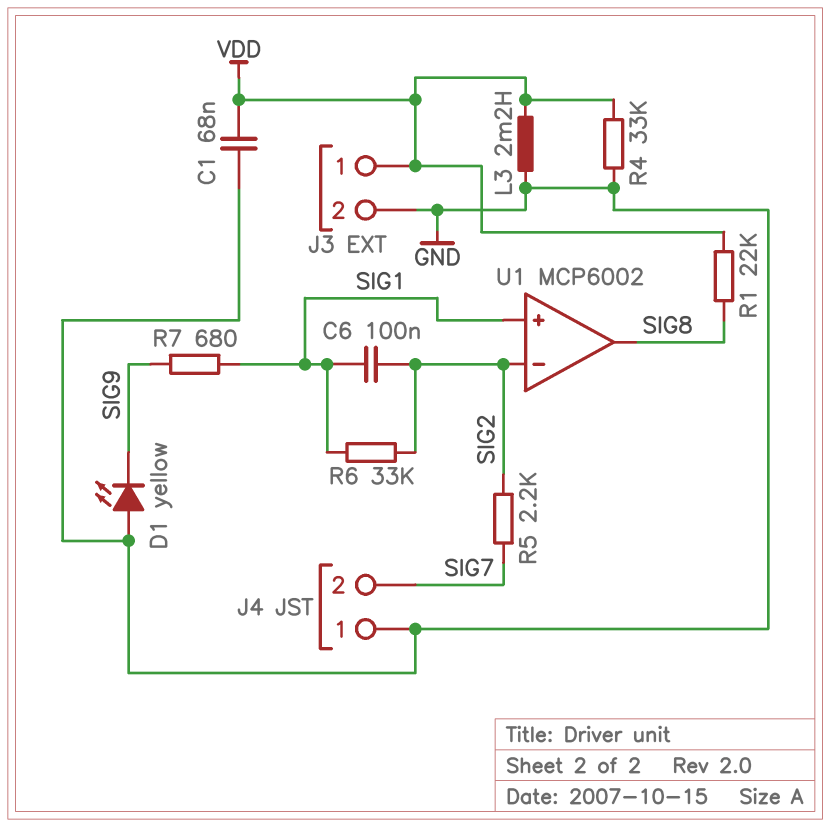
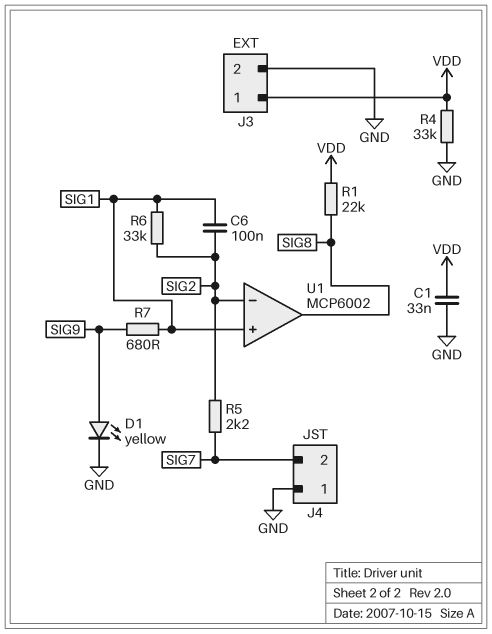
C1: 68nF (GND, VDD) -> 33nF (GND, VDD)
D1: LED yellow (A GND, K SIG9) -> LED yellow (A SIG9, K GND)
L3: 2.2mH (GND, VDD) -> none

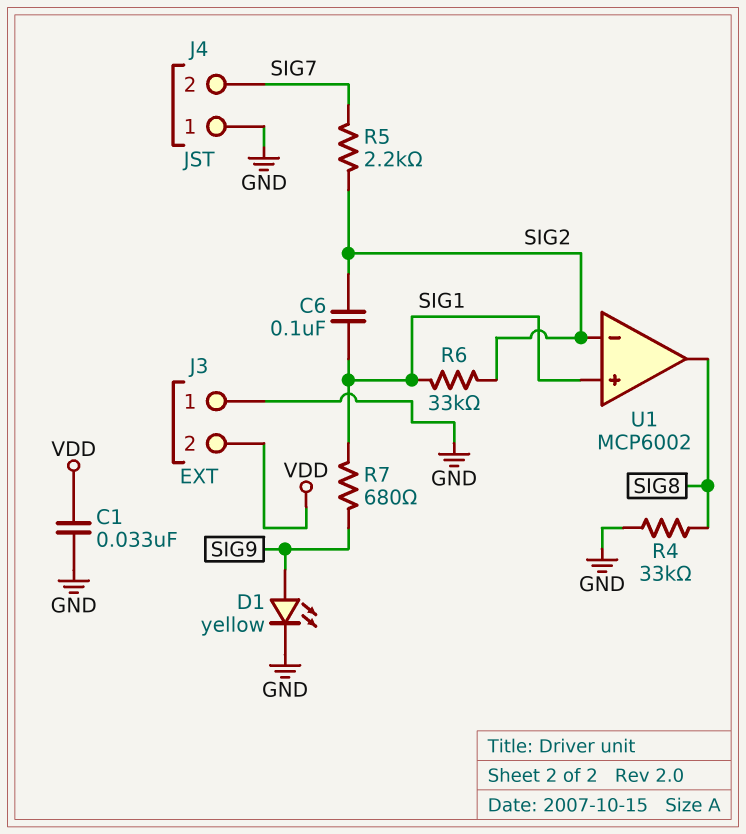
J3 pin 1: VDD -> GND
J3 pin 2: GND -> VDD
R1: 22k (SIG8, VDD) -> none
R4: 33k (GND, VDD) -> 33k (GND, SIG8)

